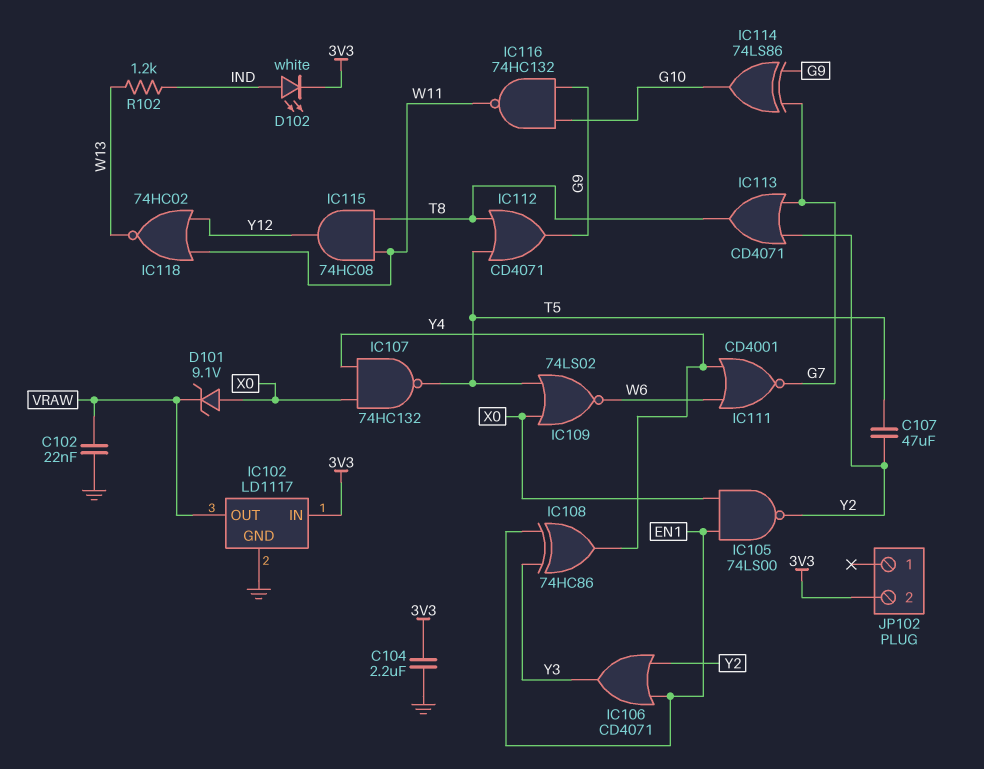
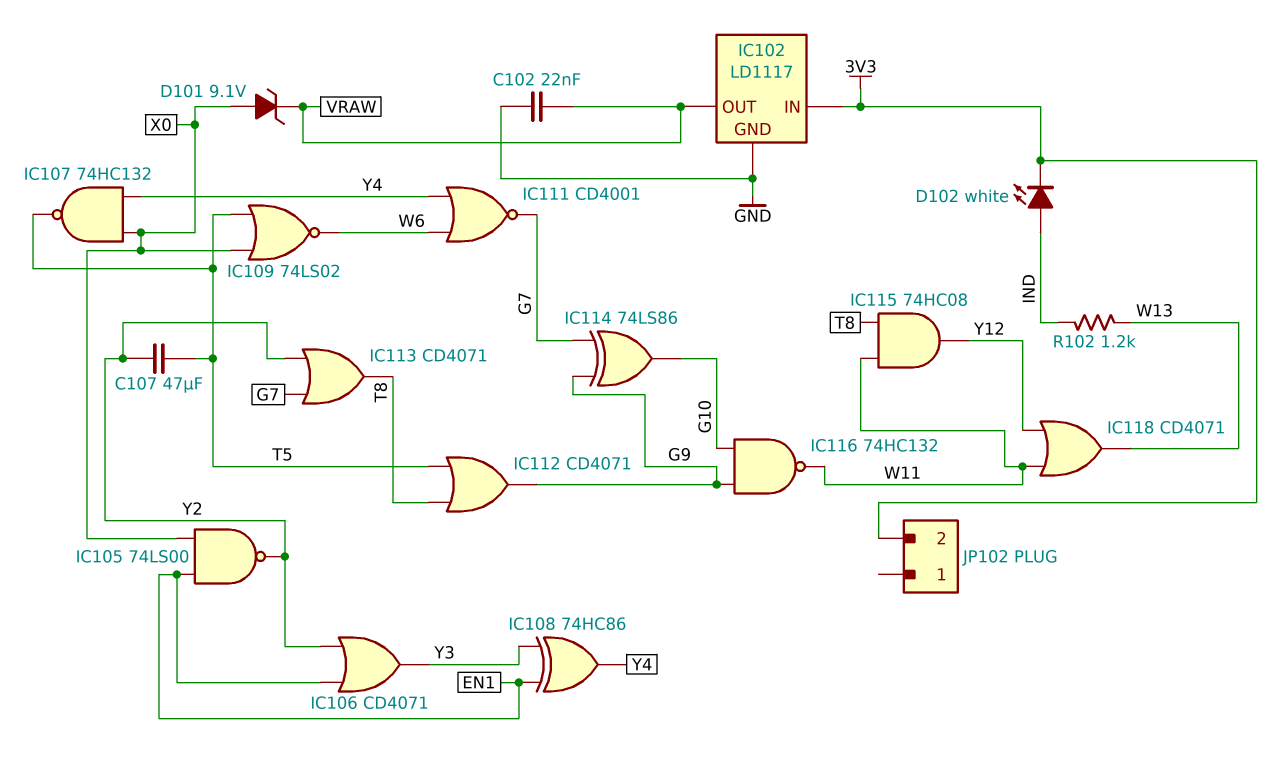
C104: 2.2uF (3V3, GND) -> none
IC118: NOR 74HC02 (in W11, in Y12, out W13) -> OR CD4071 (in W11, in Y12, out W13)

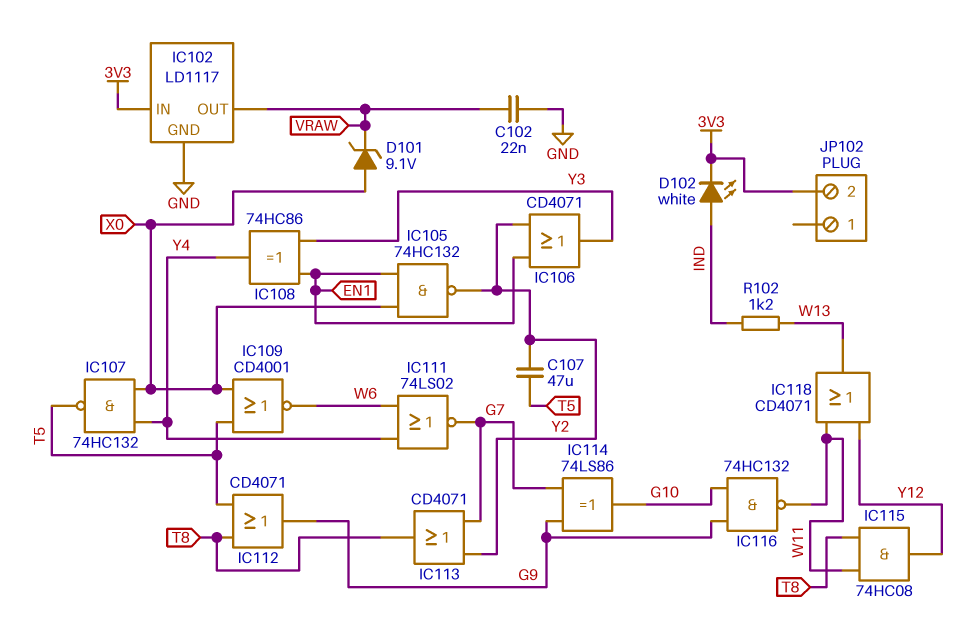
IC105: NAND 74LS00 (in EN1, in X0, out Y2) -> NAND 74HC132 (in EN1, in X0, out Y2)
IC109: NOR 74LS02 (in T5, in X0, out W6) -> NOR CD4001 (in T5, in X0, out W6)
IC111: NOR CD4001 (in W6, in Y4, out G7) -> NOR 74LS02 (in W6, in Y4, out G7)

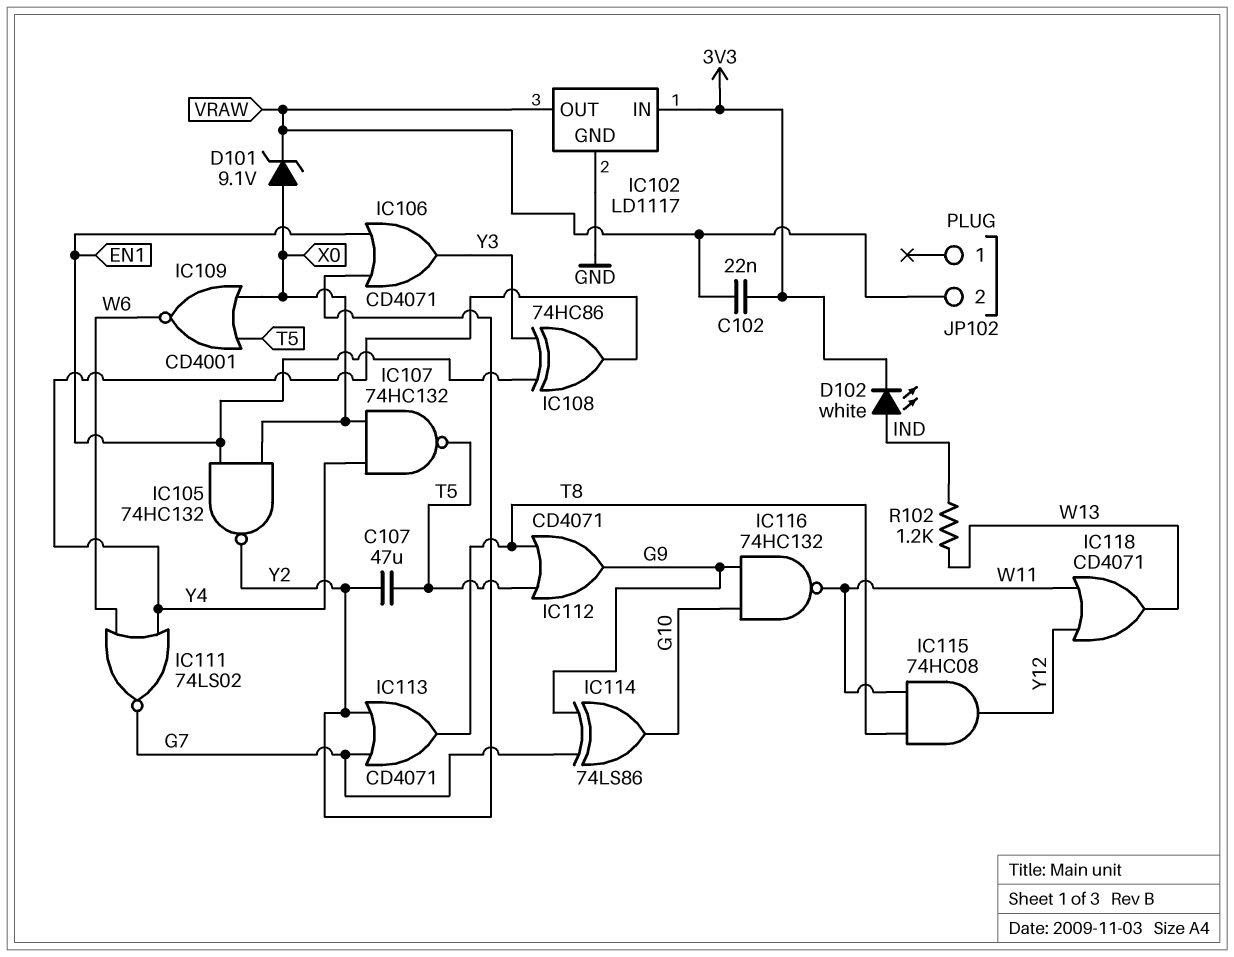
C102: 22nF (GND, VRAW) -> 22nF (3V3, VRAW)
JP102 pin 2: 3V3 -> VRAW

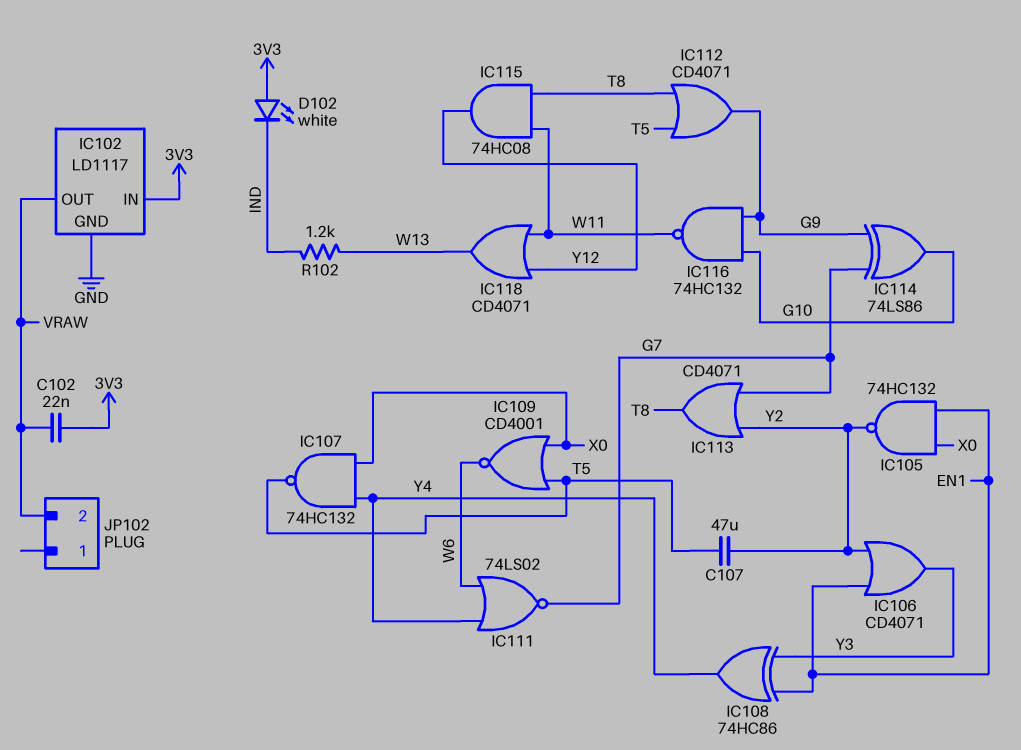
D101: zener 9.1V (A X0, K VRAW) -> none
D102: LED white (A IND, K 3V3) -> LED white (A 3V3, K IND)

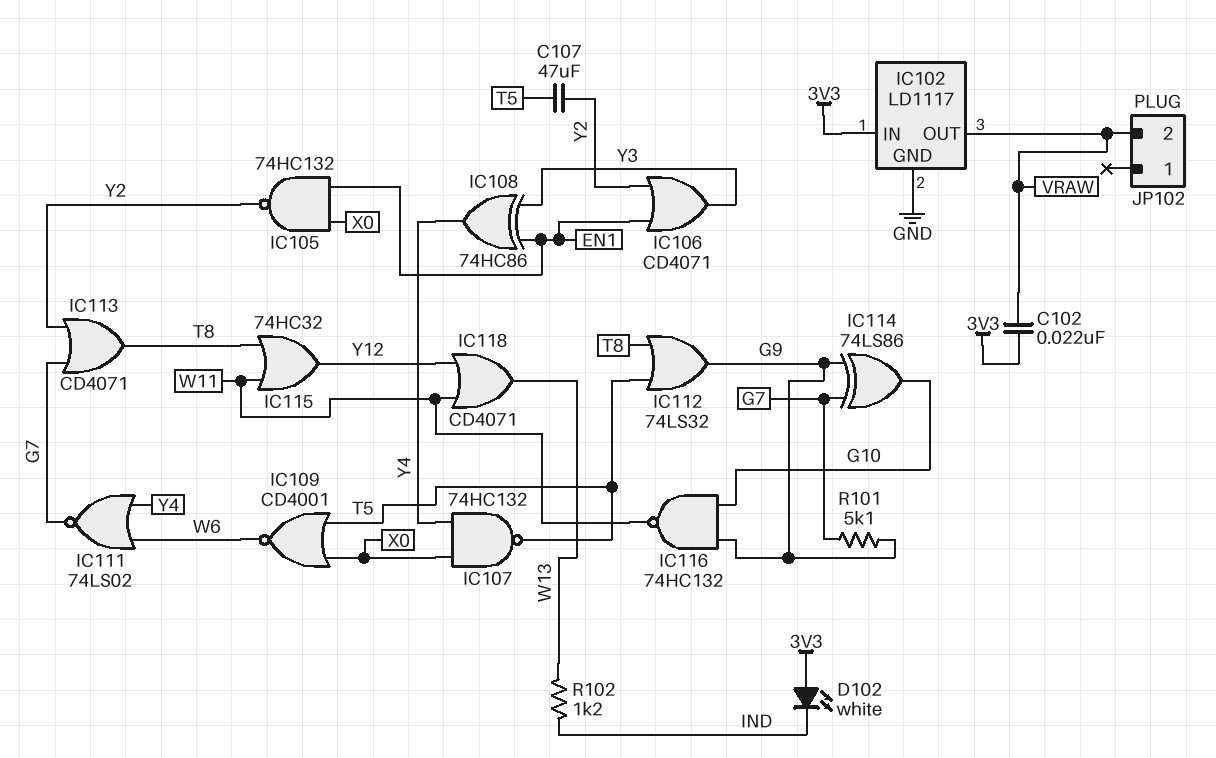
IC112: OR CD4071 (in T5, in T8, out G9) -> OR 74LS32 (in T5, in T8, out G9)
IC115: AND 74HC08 (in T8, in W11, out Y12) -> OR 74HC32 (in T8, in W11, out Y12)
R101: none -> 5.1k (G7, G9)

